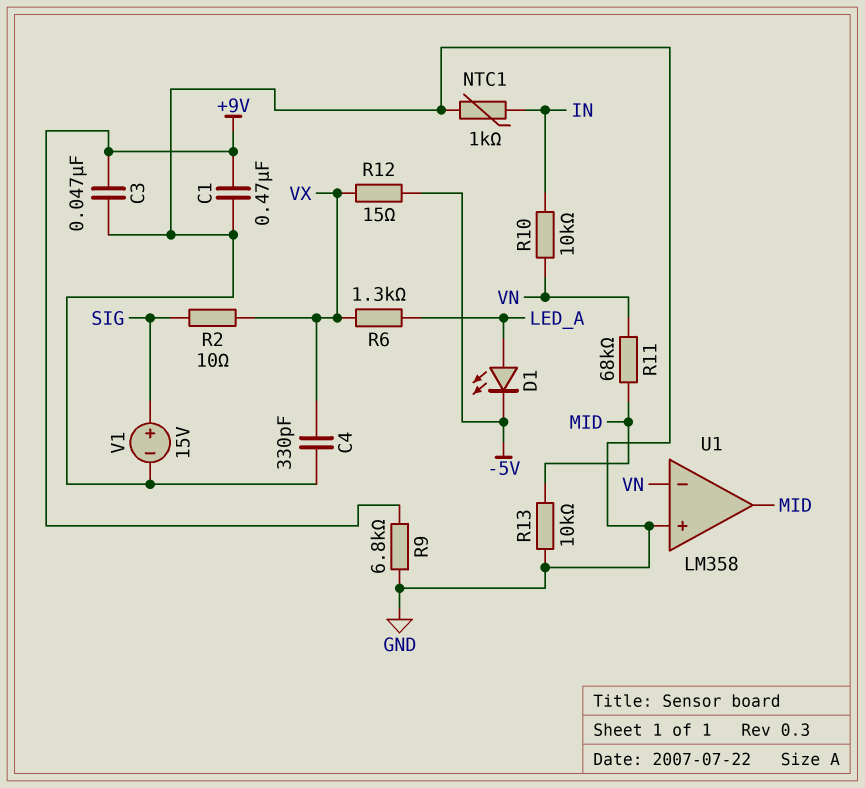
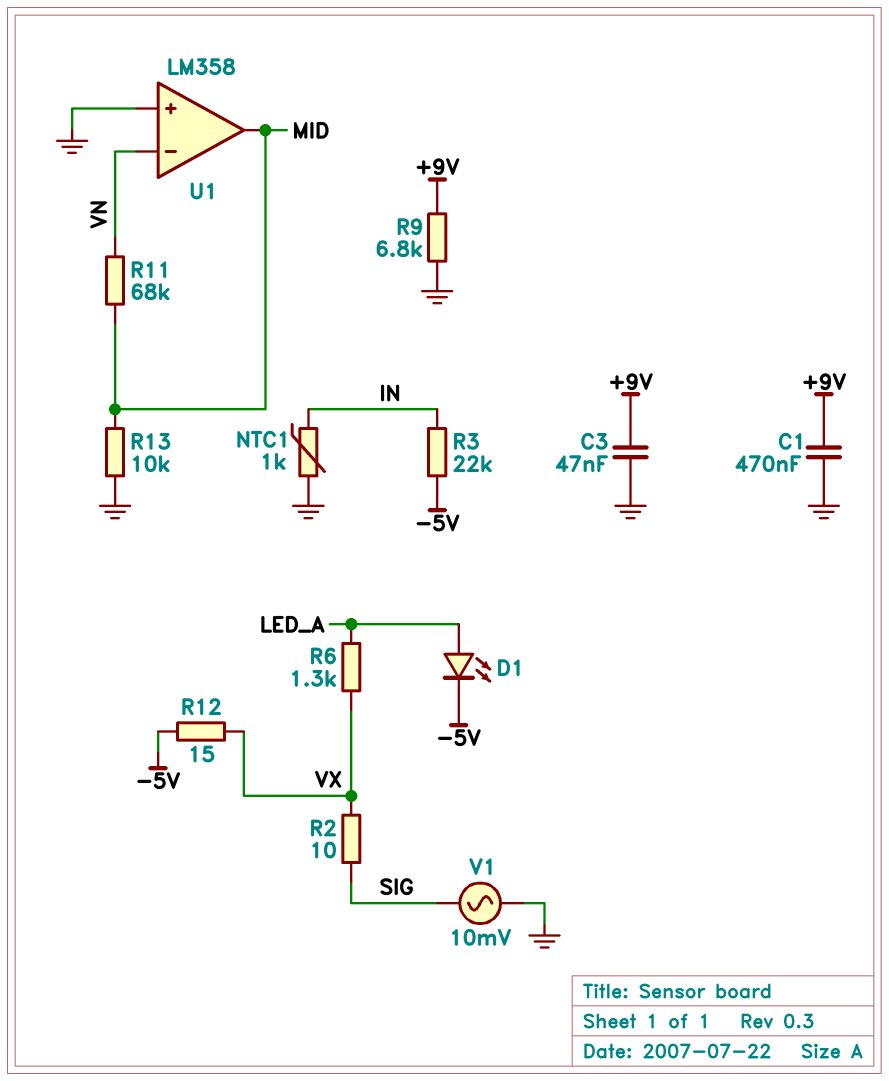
C4: 330pF (GND, VX) -> none
R3: none -> 22k (-5V, IN)
R10: 10k (IN, VN) -> none
V1: 15V (plus SIG, minus GND) -> AC 10mV (GND, SIG)

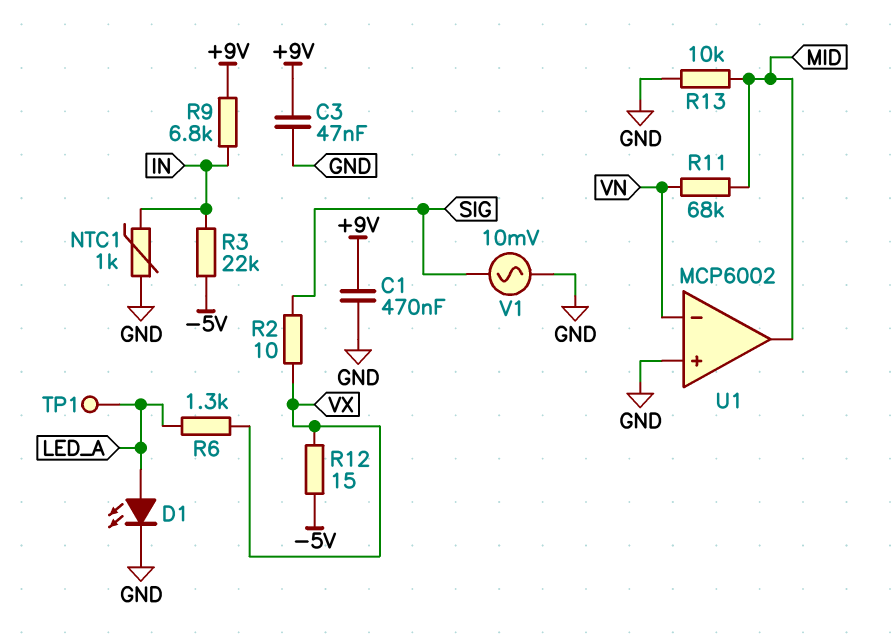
D1: LED (A LED_A, K -5V) -> LED (A LED_A, K GND)
R9: 6.8k (+9V, GND) -> 6.8k (+9V, IN)
TP1: none -> test point (LED_A)
U1: LM358 -> MCP6002

